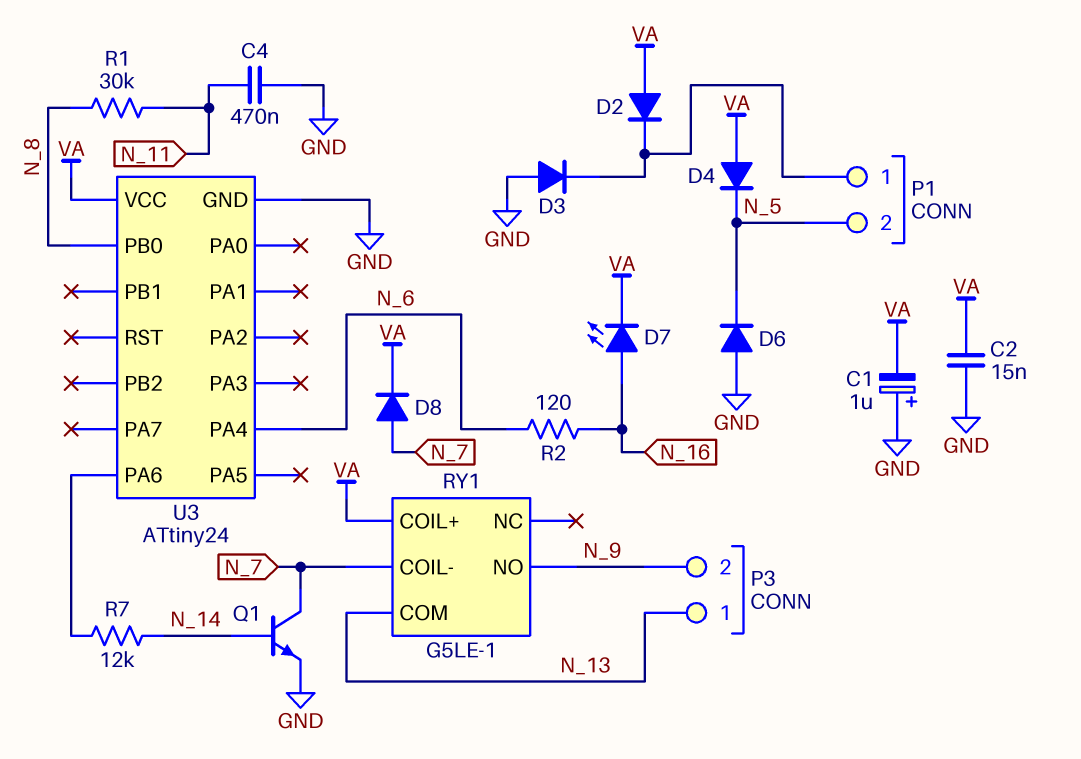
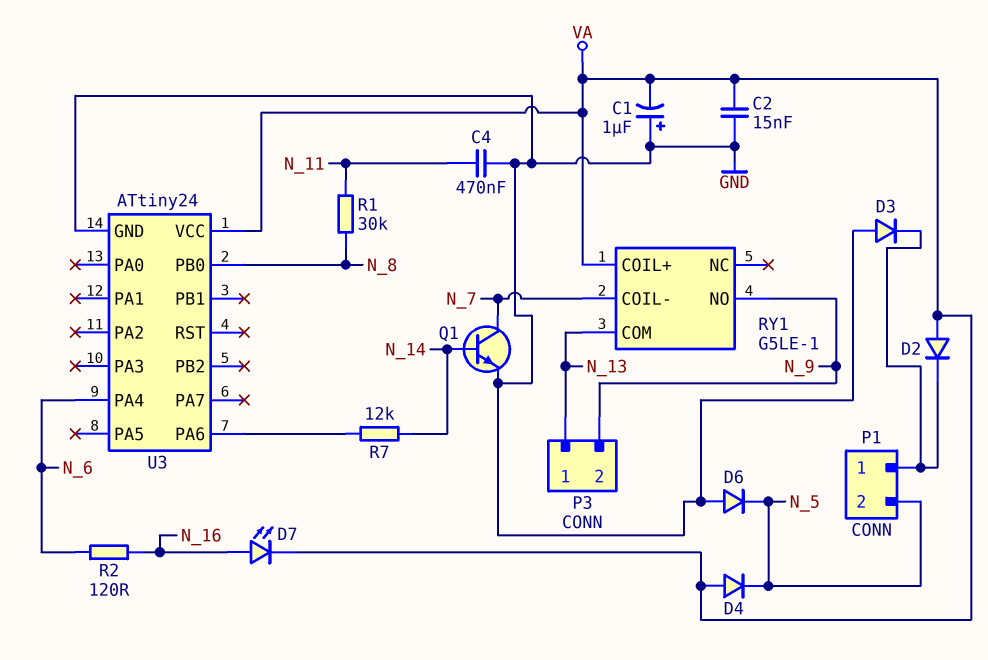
D8: diode (A N_7, K VA) -> none

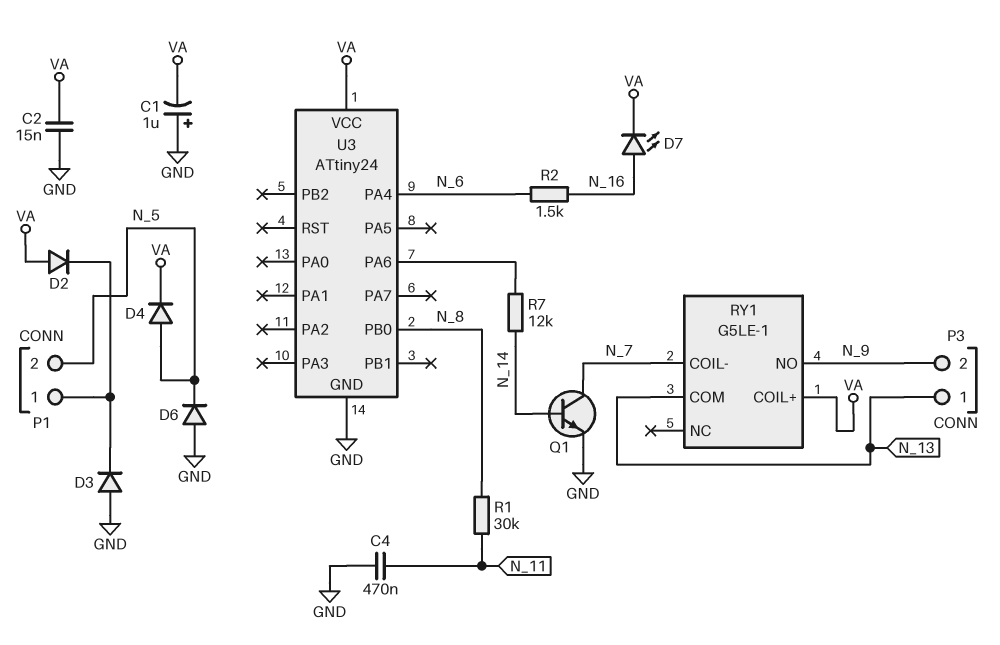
D4: diode (A VA, K N_5) -> diode (A N_5, K VA)
R2: 120 (N_6, N_16) -> 1.5k (N_6, N_16)

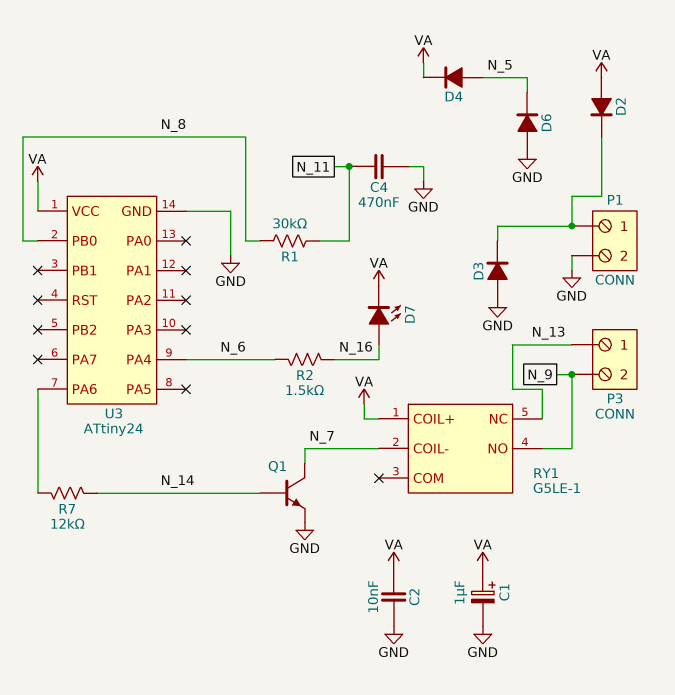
C1: 1uF (plus GND, minus VA) -> 1uF (plus VA, minus GND)
C2: 15nF (GND, VA) -> 10nF (GND, VA)
P1 pin 2: N_5 -> GND
RY1 pin COM: N_13 -> none
RY1 pin NC: none -> N_13

